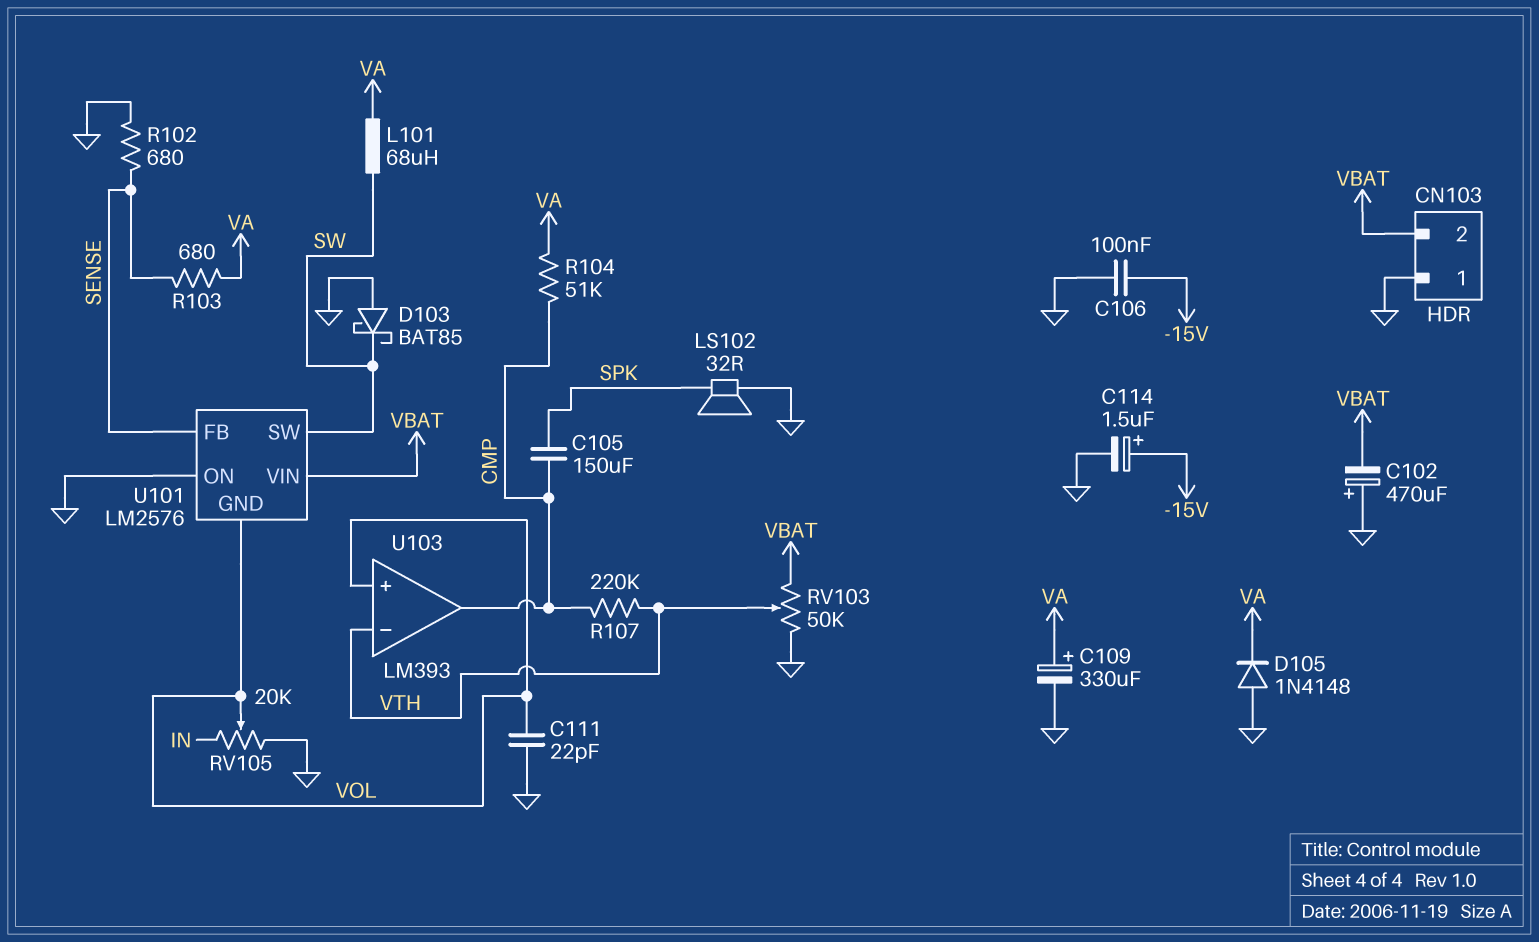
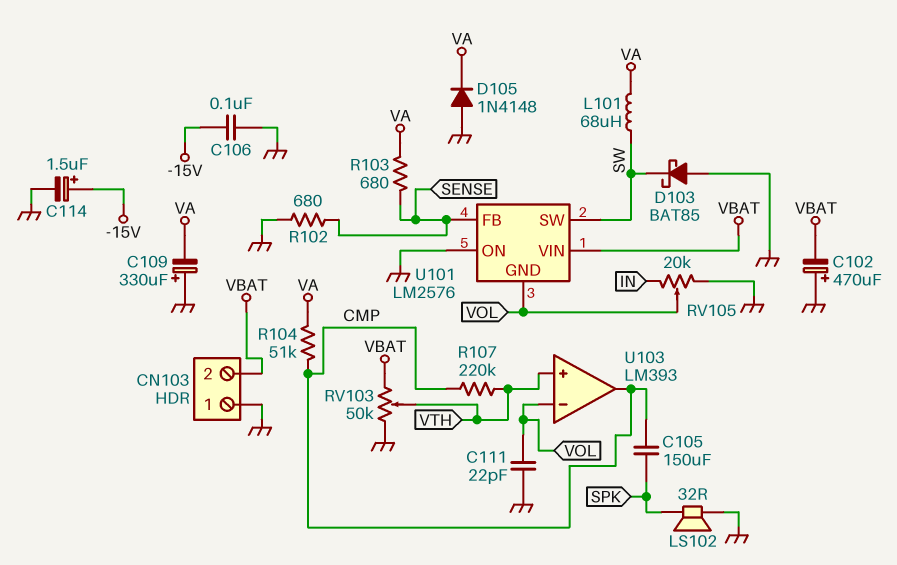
C109: 330uF (plus VA, minus GND) -> 330uF (plus GND, minus VA)
U103 pin in+: VOL -> VTH
U103 pin in-: VTH -> VOL

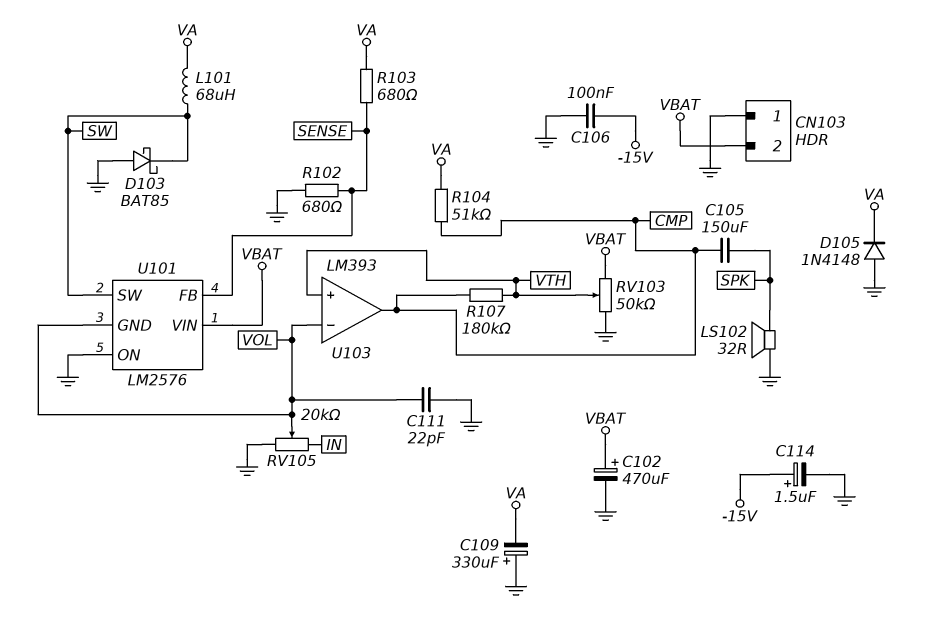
C102: 470uF (plus GND, minus VBAT) -> 470uF (plus VBAT, minus GND)
R107: 220k (CMP, VTH) -> 180k (CMP, VTH)

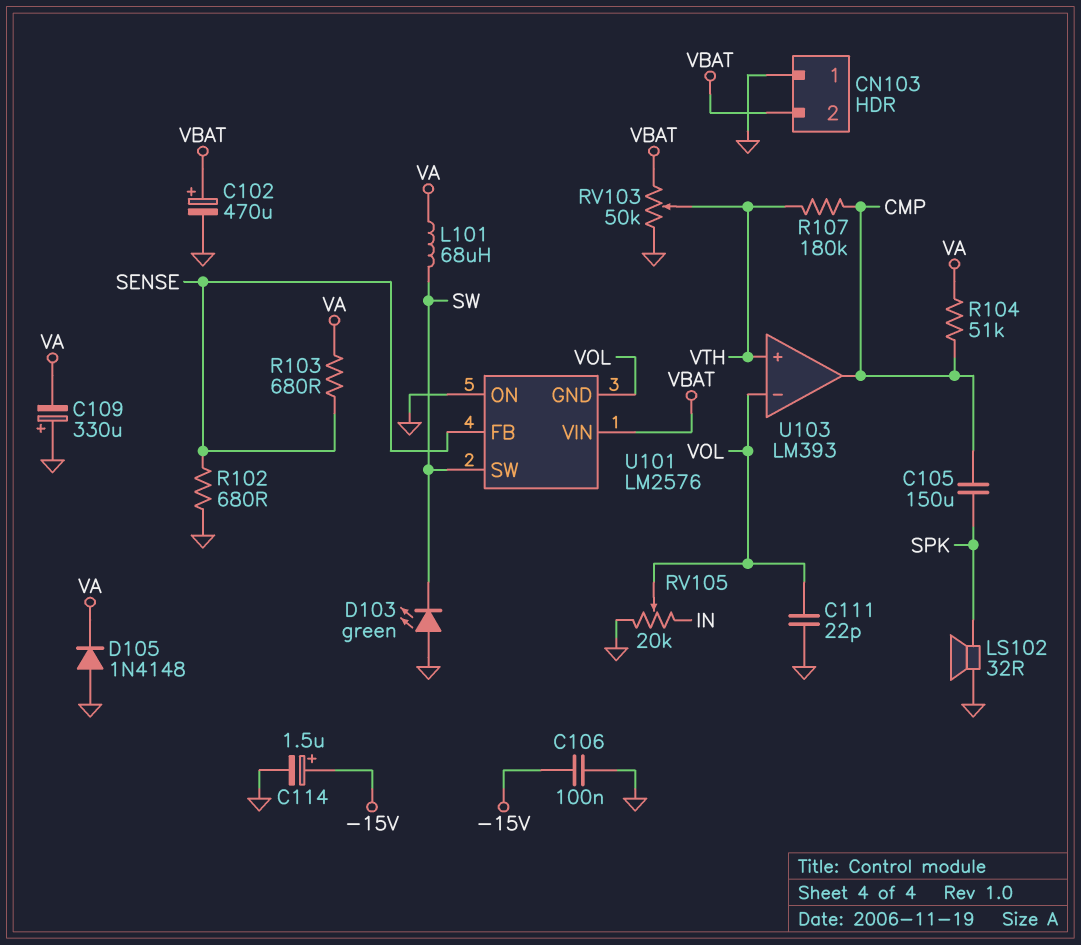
D103: schottky BAT85 (A GND, K SW) -> LED green (A GND, K SW)

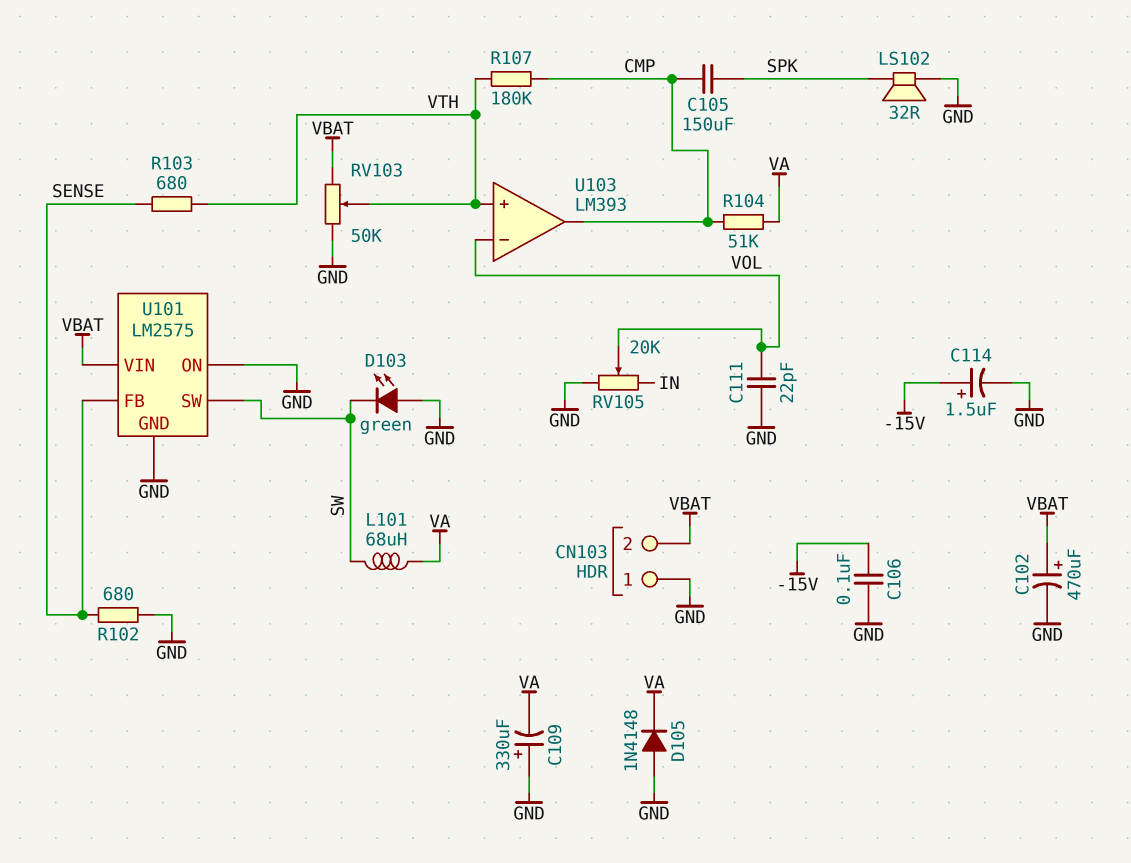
R103: 680 (SENSE, VA) -> 680 (SENSE, VTH)
U101: LM2576 -> LM2575
U101 pin GND: VOL -> GND

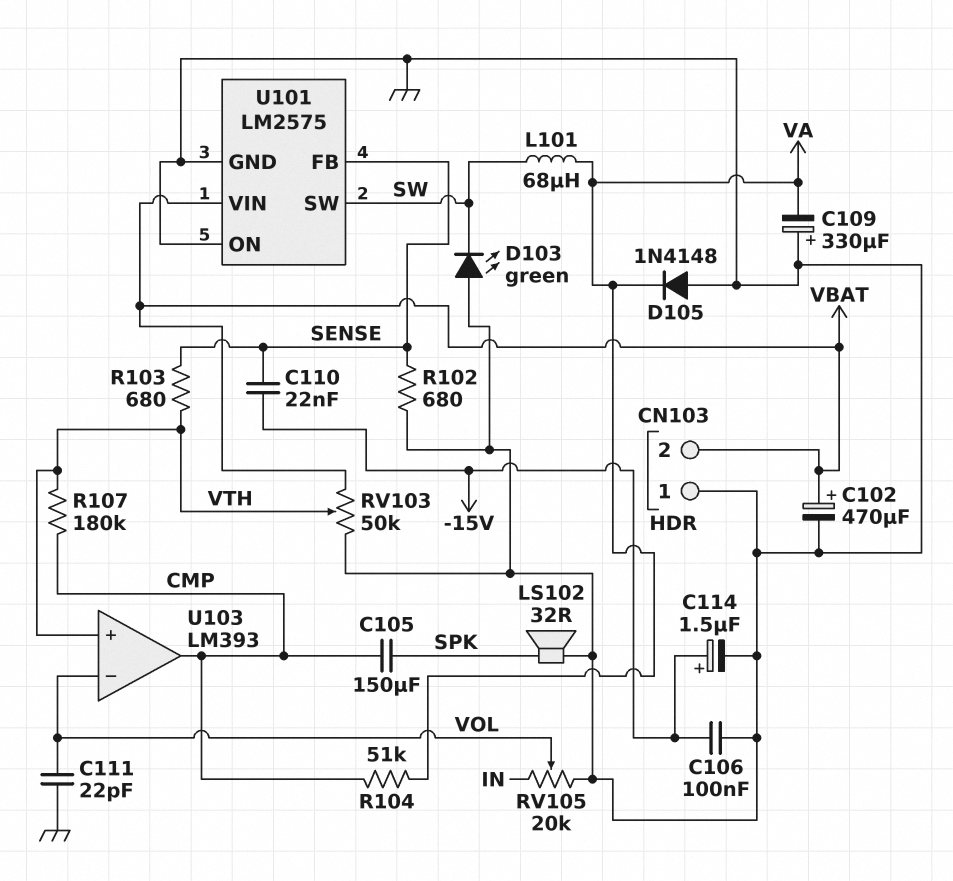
C110: none -> 22nF (-15V, SENSE)

